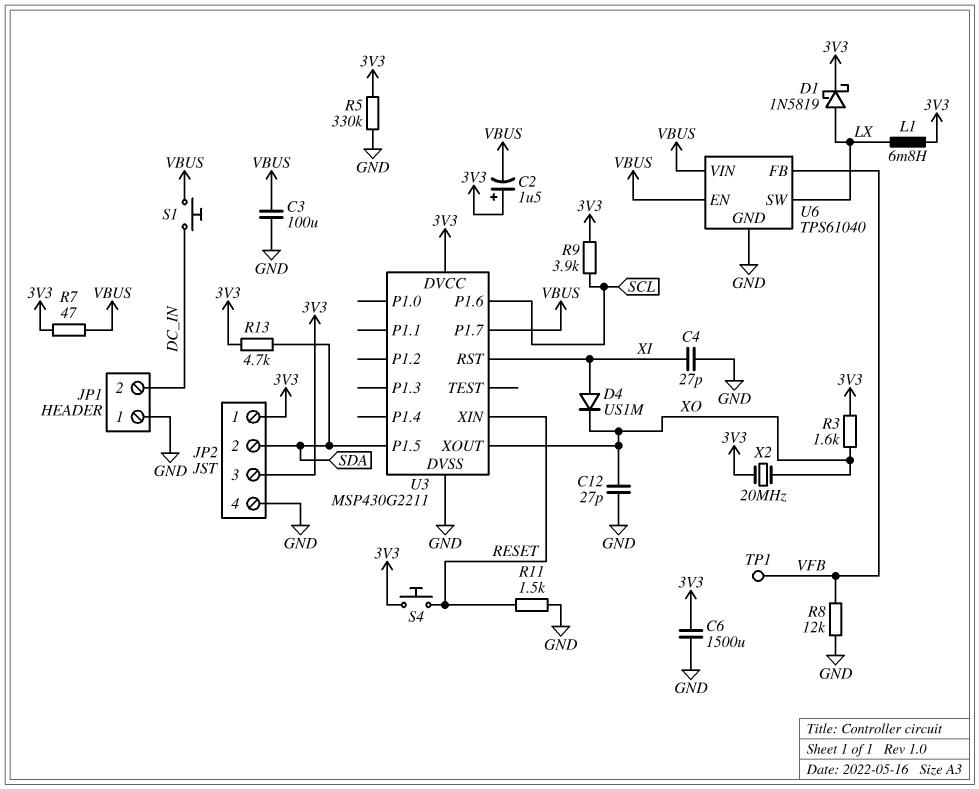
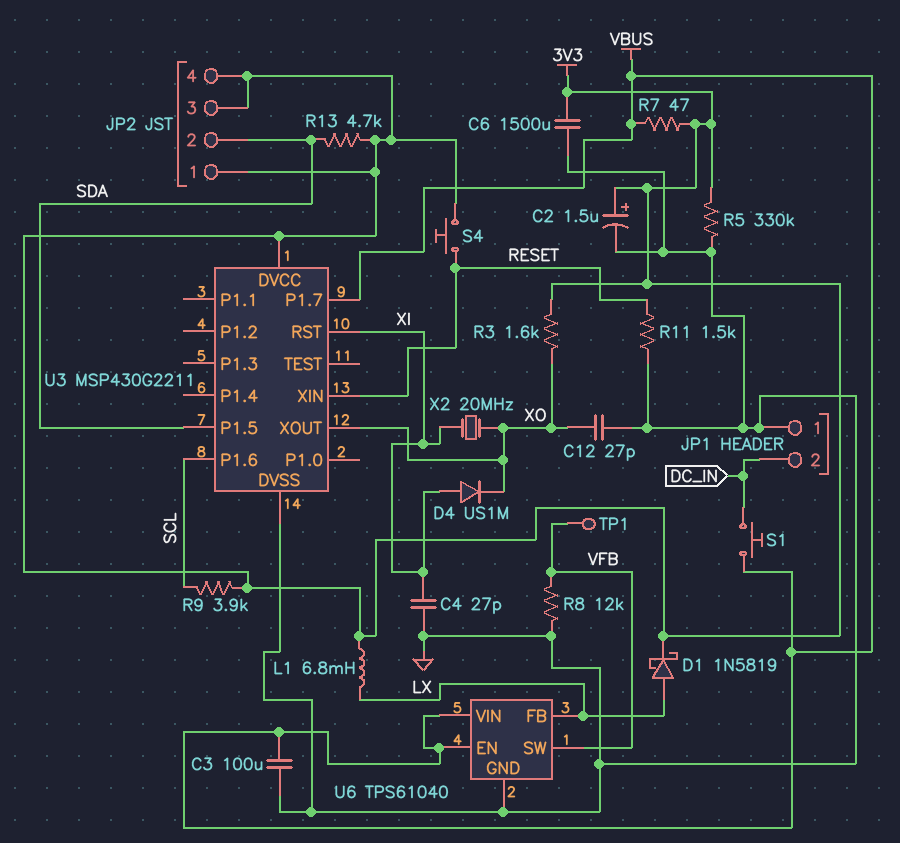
C2: 1.5uF (plus 3V3, minus VBUS) -> 1.5uF (plus 3V3, minus GND)
JP2 pin 4: GND -> 3V3
U6 pin FB: VFB -> LX
U6 pin SW: LX -> VFB
X2: 20MHz (3V3, XO) -> 20MHz (XI, XO)

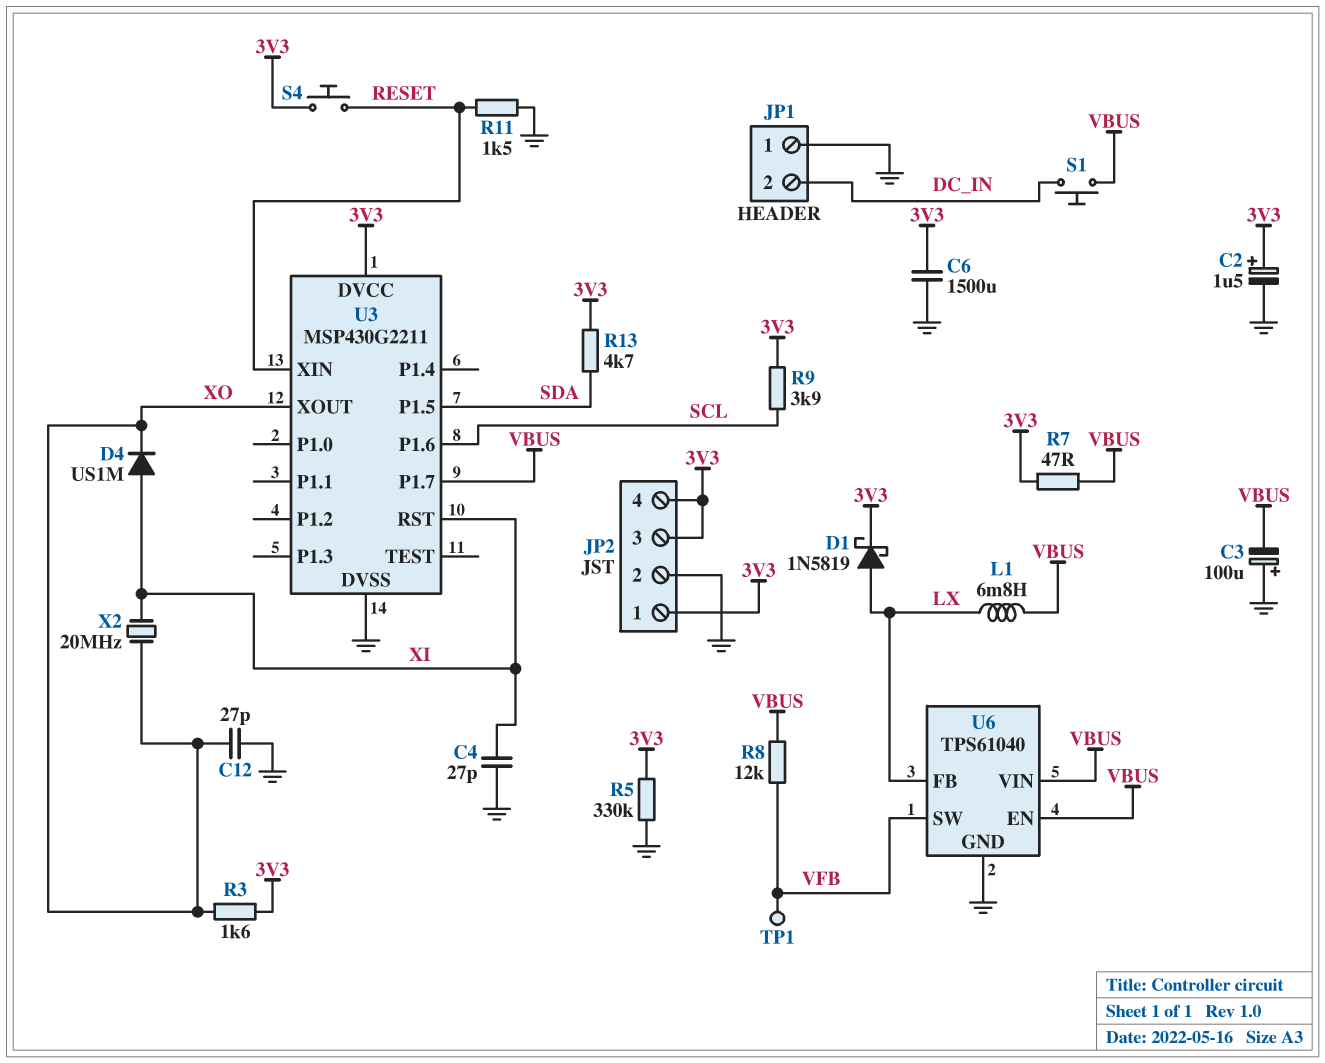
C3: 100uF (GND, VBUS) -> 100uF (plus GND, minus VBUS)
JP2 pin 2: SDA -> GND
L1: 6.8mH (3V3, LX) -> 6.8mH (LX, VBUS)
R8: 12k (GND, VFB) -> 12k (VBUS, VFB)

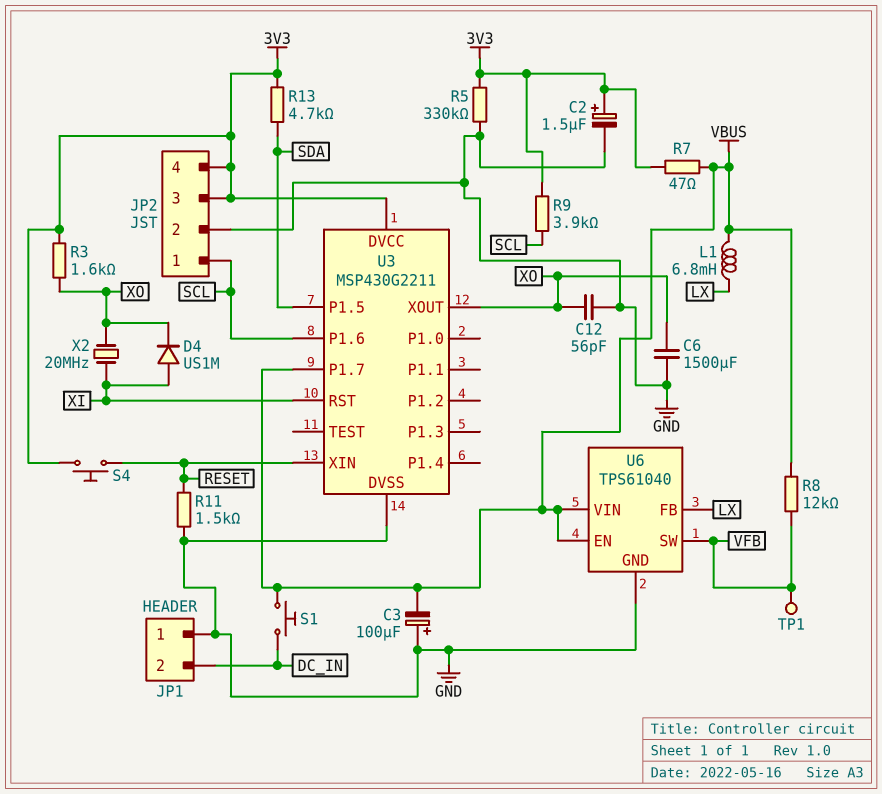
C4: 27pF (GND, XI) -> none
C6: 1500uF (3V3, GND) -> 1500uF (GND, XO)
C12: 27pF (GND, XO) -> 56pF (GND, XO)
D1: schottky 1N5819 (A LX, K 3V3) -> none
JP2 pin 1: 3V3 -> SCL

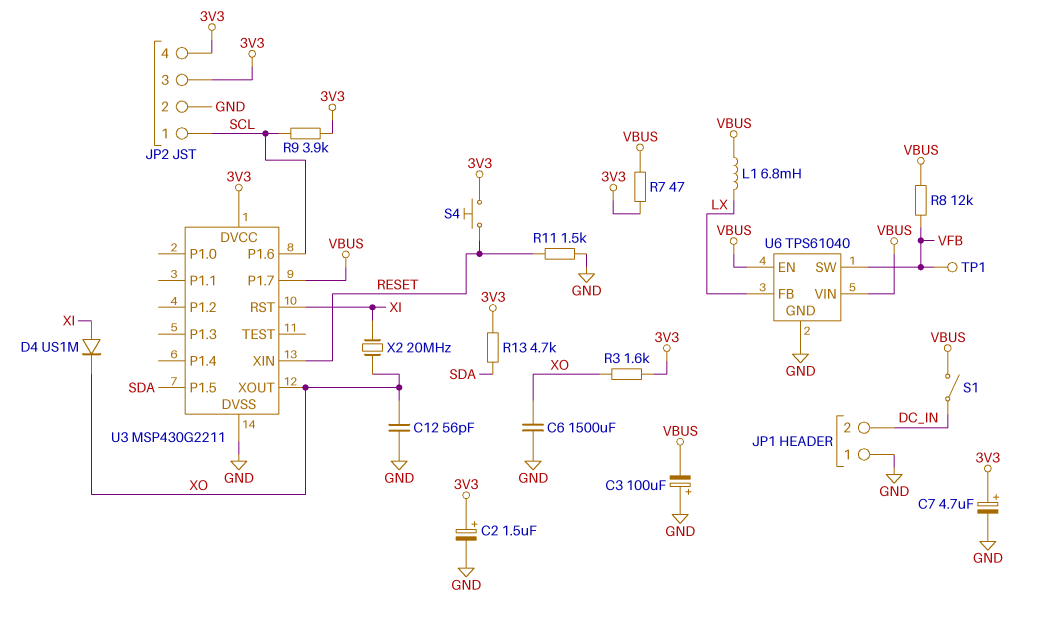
C7: none -> 4.7uF (plus 3V3, minus GND)
R5: 330k (3V3, GND) -> none
S1: button (DC_IN, VBUS) -> switch (DC_IN, VBUS)

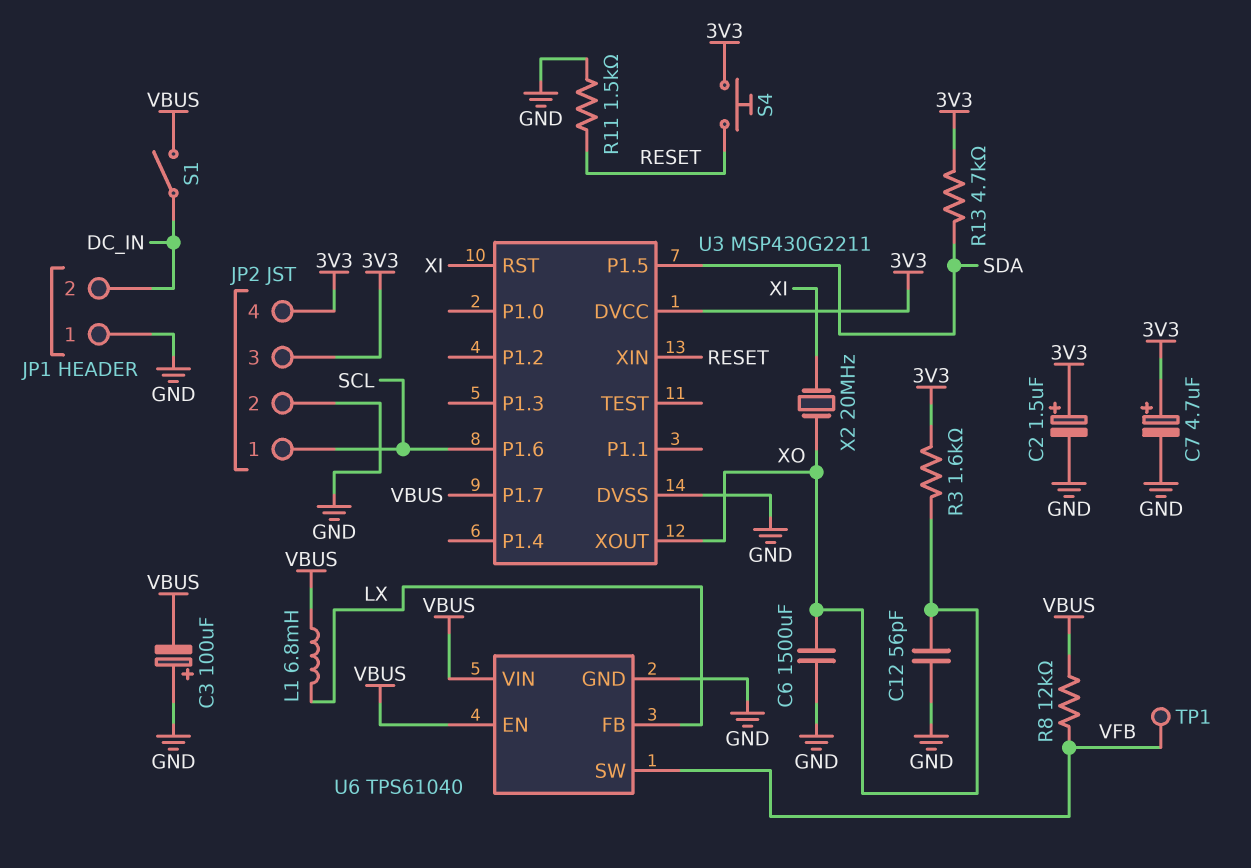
D4: diode US1M (A XI, K XO) -> none
R7: 47 (3V3, VBUS) -> none
R9: 3.9k (3V3, SCL) -> none

